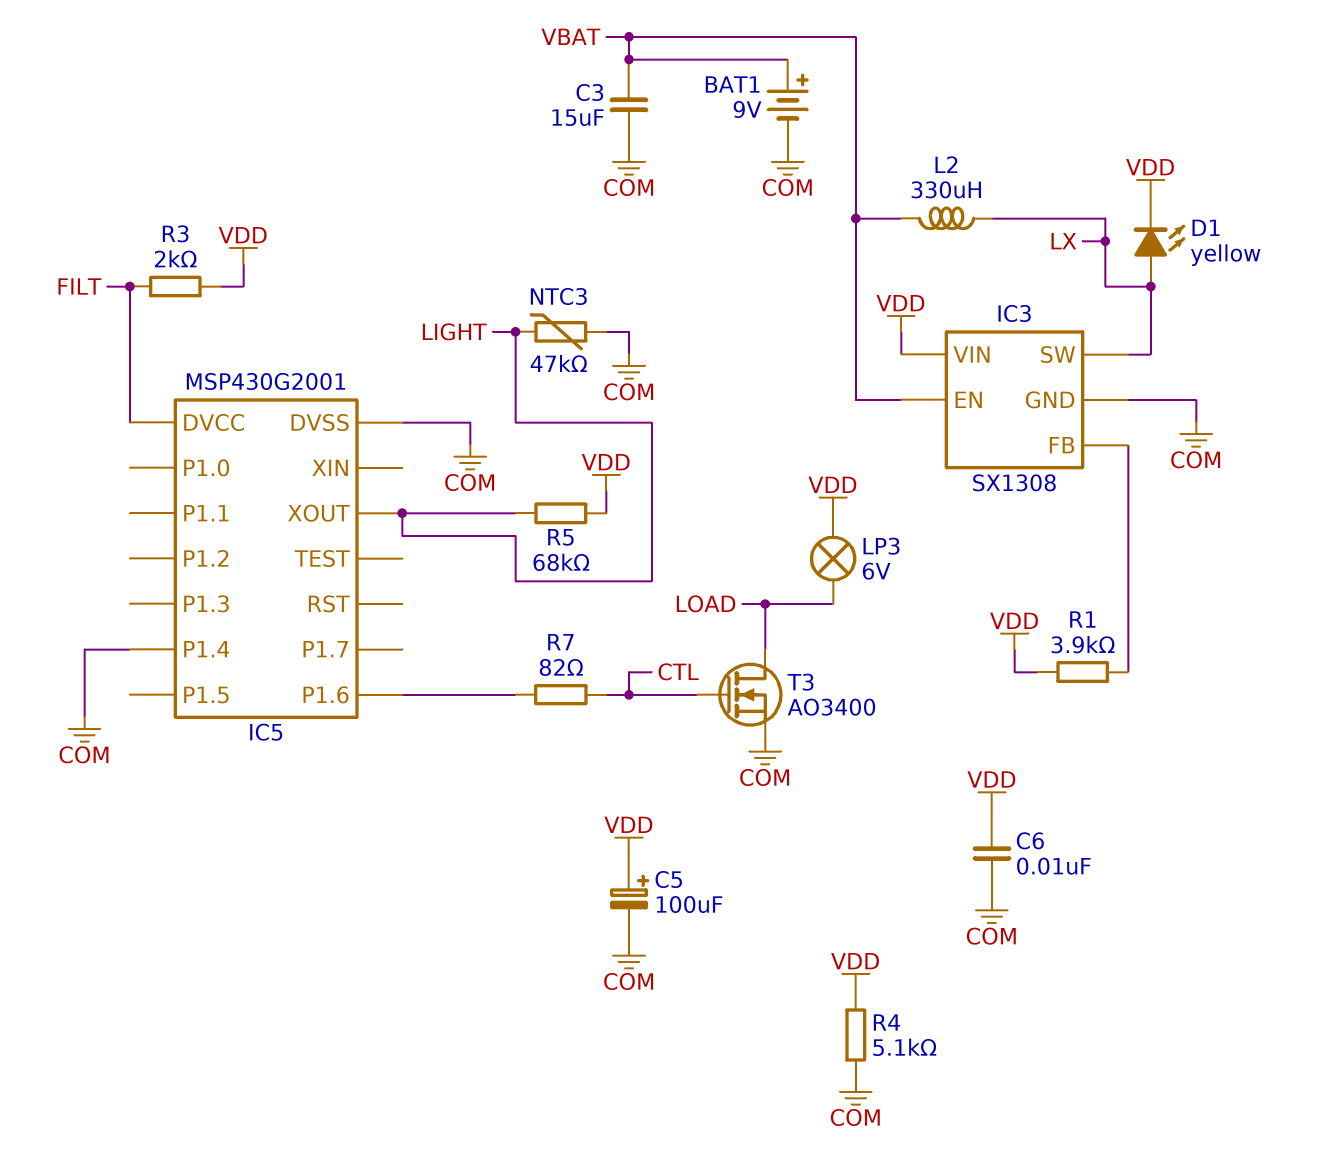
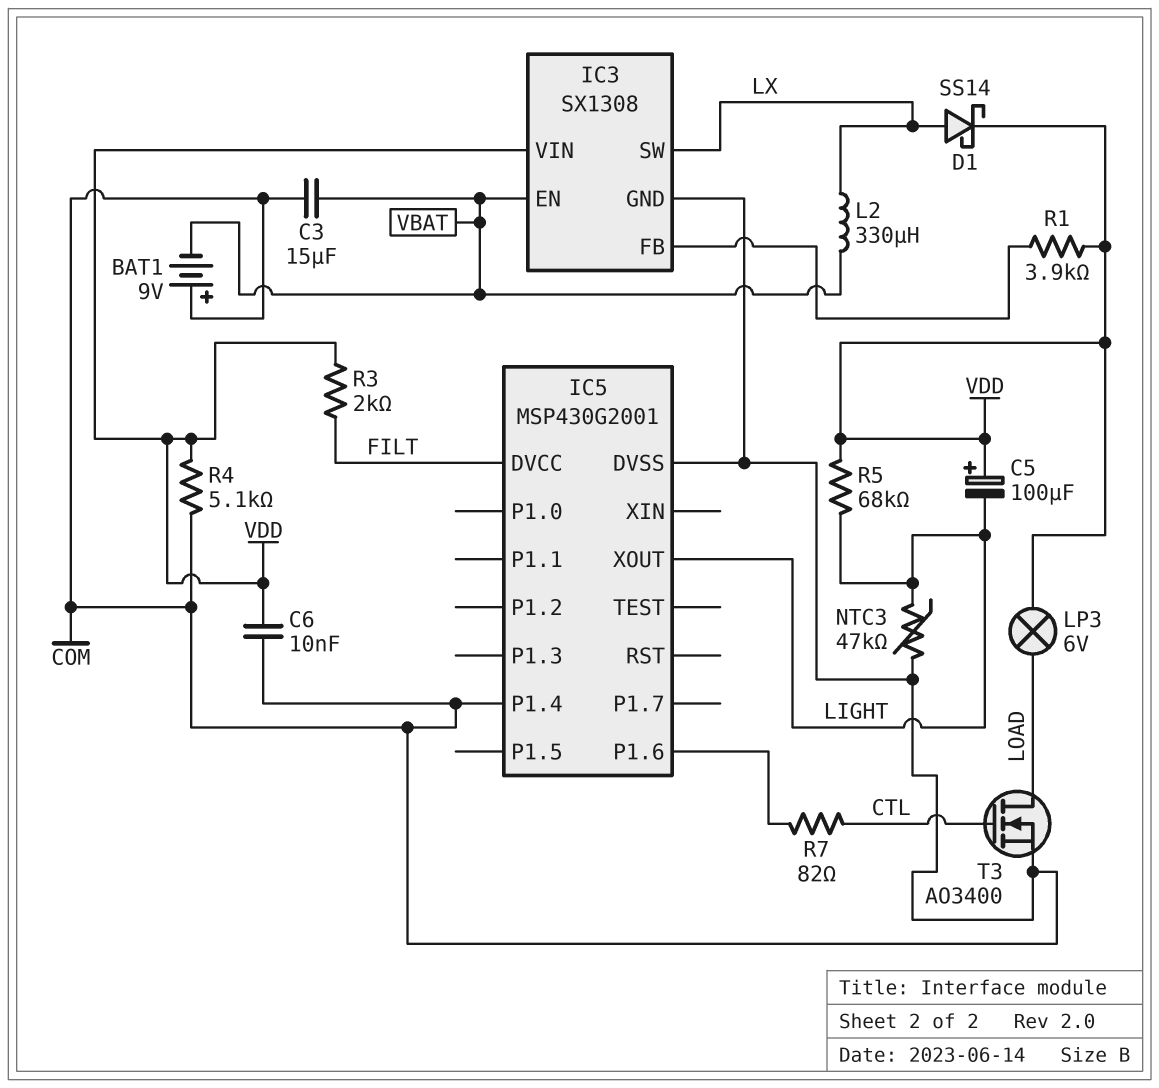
BAT1: 9V (plus VBAT, minus COM) -> 9V (plus COM, minus VBAT)
C5: 100uF (plus VDD, minus COM) -> 100uF (plus VDD, minus LIGHT)
D1: LED yellow (A LX, K VDD) -> schottky SS14 (A LX, K VDD)

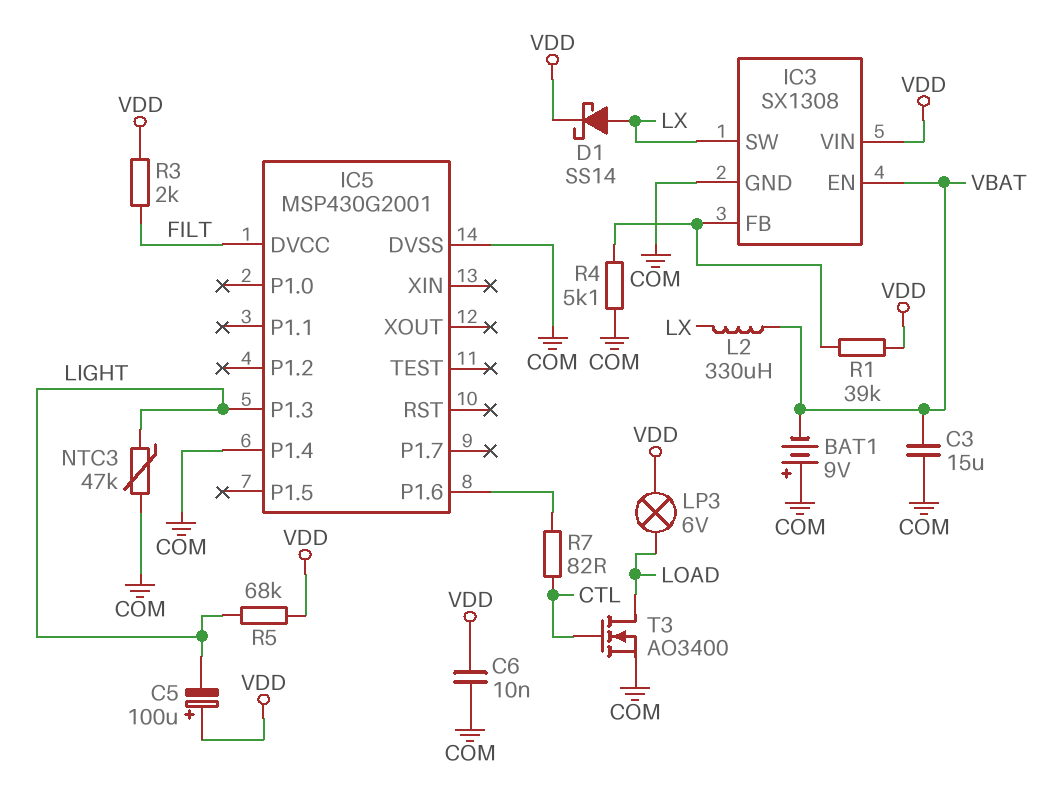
IC5 pin P1.3: none -> LIGHT
IC5 pin XOUT: LIGHT -> none
R1: 3.9k (IC3/FB, VDD) -> 39k (IC3/FB, VDD)
R4: 5.1k (COM, VDD) -> 5.1k (COM, IC3/FB)

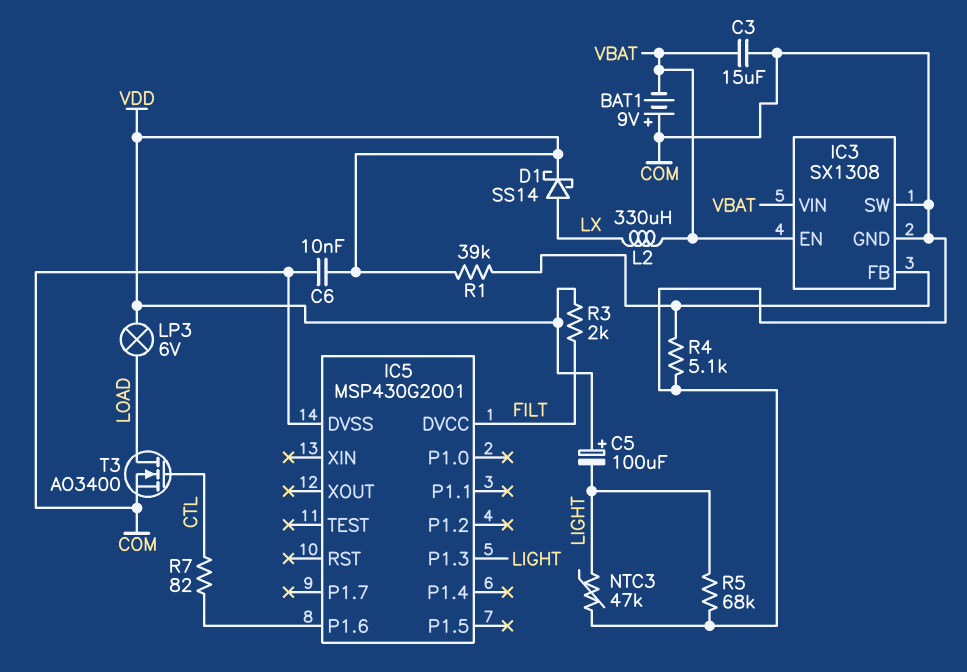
IC3 pin SW: LX -> COM
IC3 pin VIN: VDD -> VBAT
IC5 pin P1.4: COM -> none
R5: 68k (LIGHT, VDD) -> 68k (COM, LIGHT)

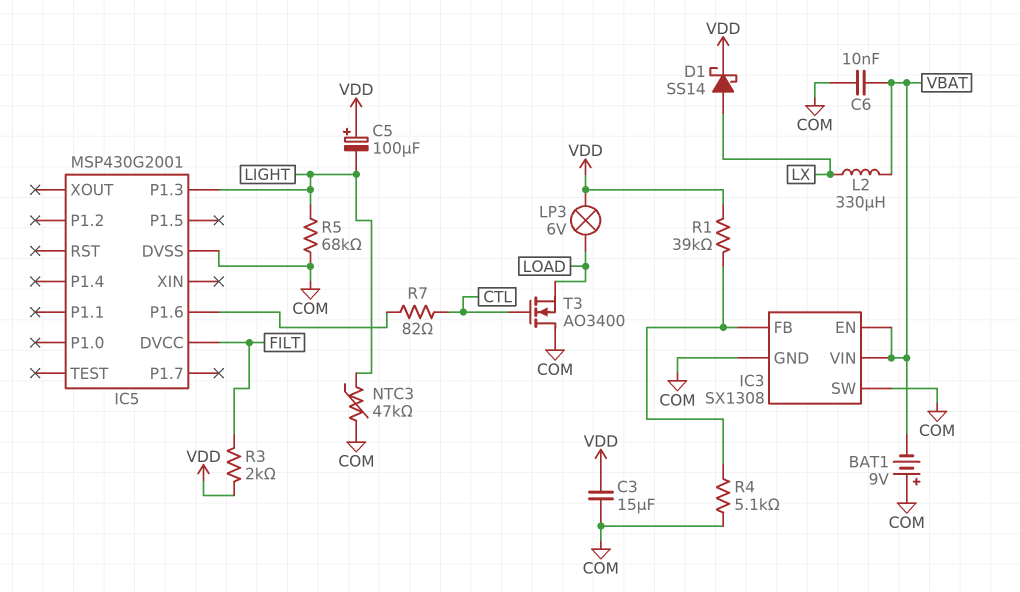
C3: 15uF (COM, VBAT) -> 15uF (COM, VDD)
C6: 10nF (COM, VDD) -> 10nF (COM, VBAT)
T3: NMOS AO3400 (G CTL, D LOAD, S COM) -> NMOS AO3400 (G CTL, D COM, S LOAD)

